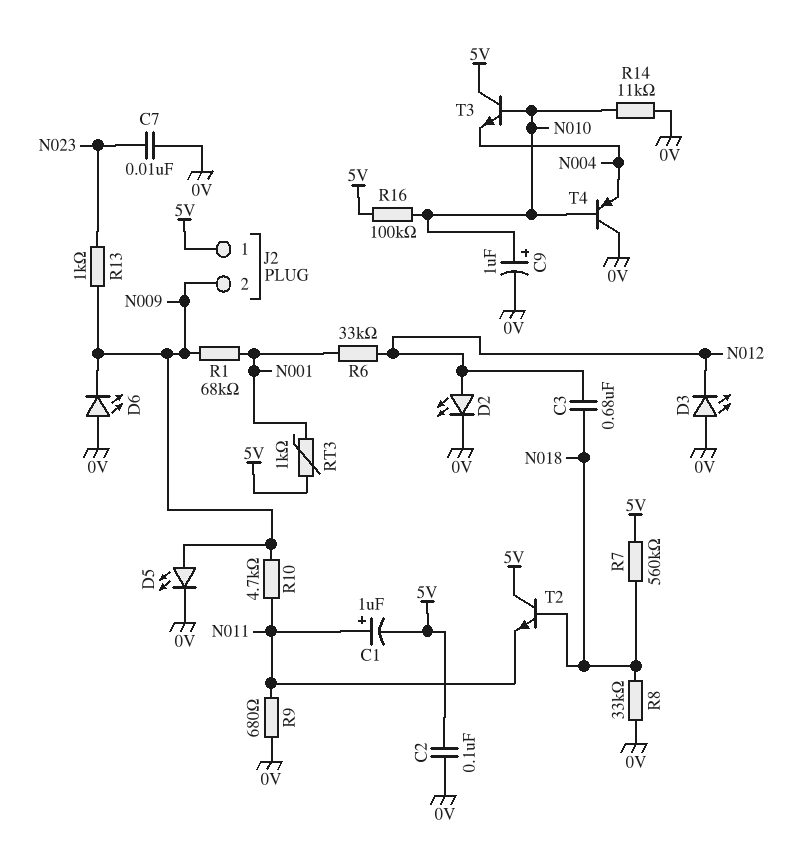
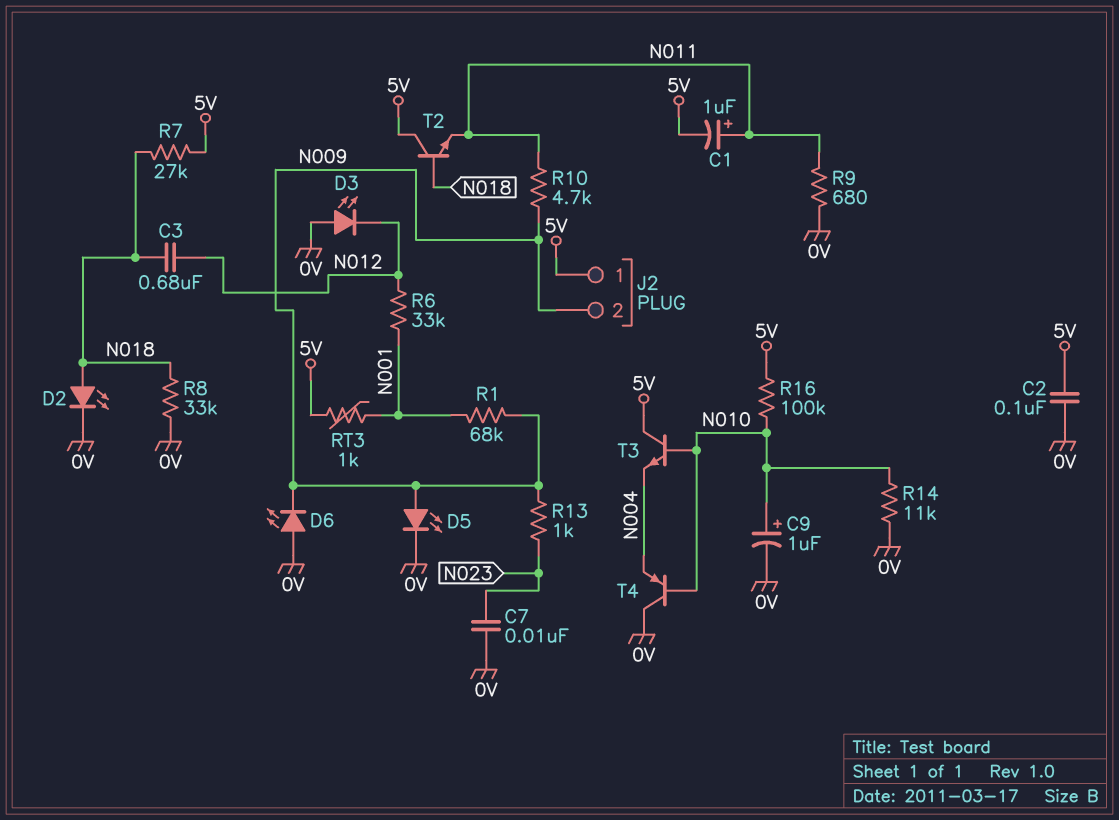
D2: LED (A N012, K 0V) -> LED (A N018, K 0V)
R7: 560k (5V, N018) -> 27k (5V, N018)

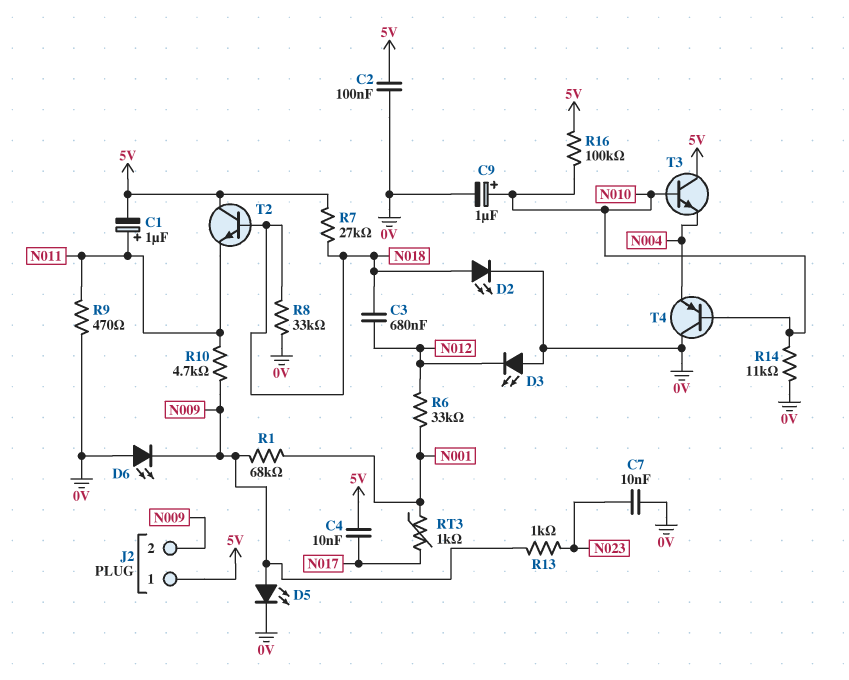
C4: none -> 10nF (5V, N017)
R9: 680 (0V, N011) -> 470 (0V, N011)
RT3: 1k (5V, N001) -> 1k (N001, N017)

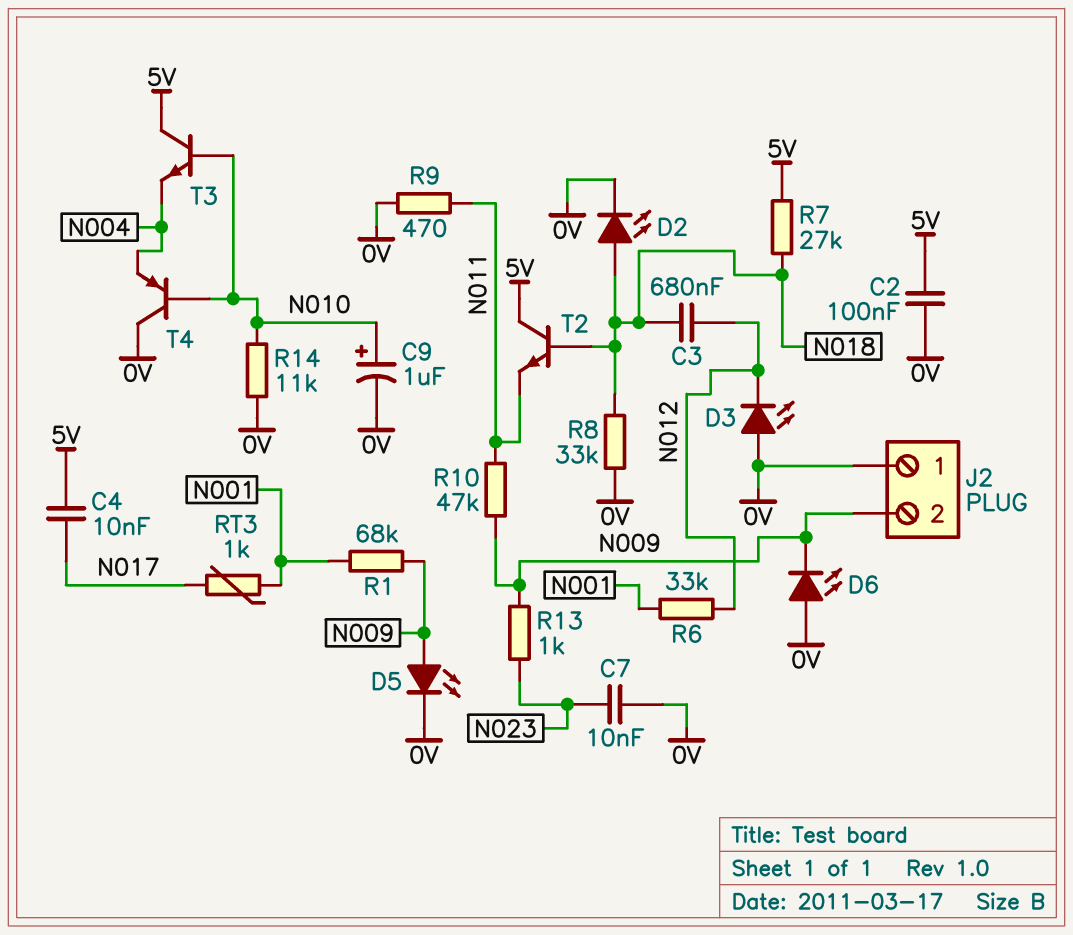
C1: 1uF (plus N011, minus 5V) -> none
J2 pin 1: 5V -> 0V
R10: 4.7k (N009, N011) -> 47k (N009, N011)
R16: 100k (5V, N010) -> none

